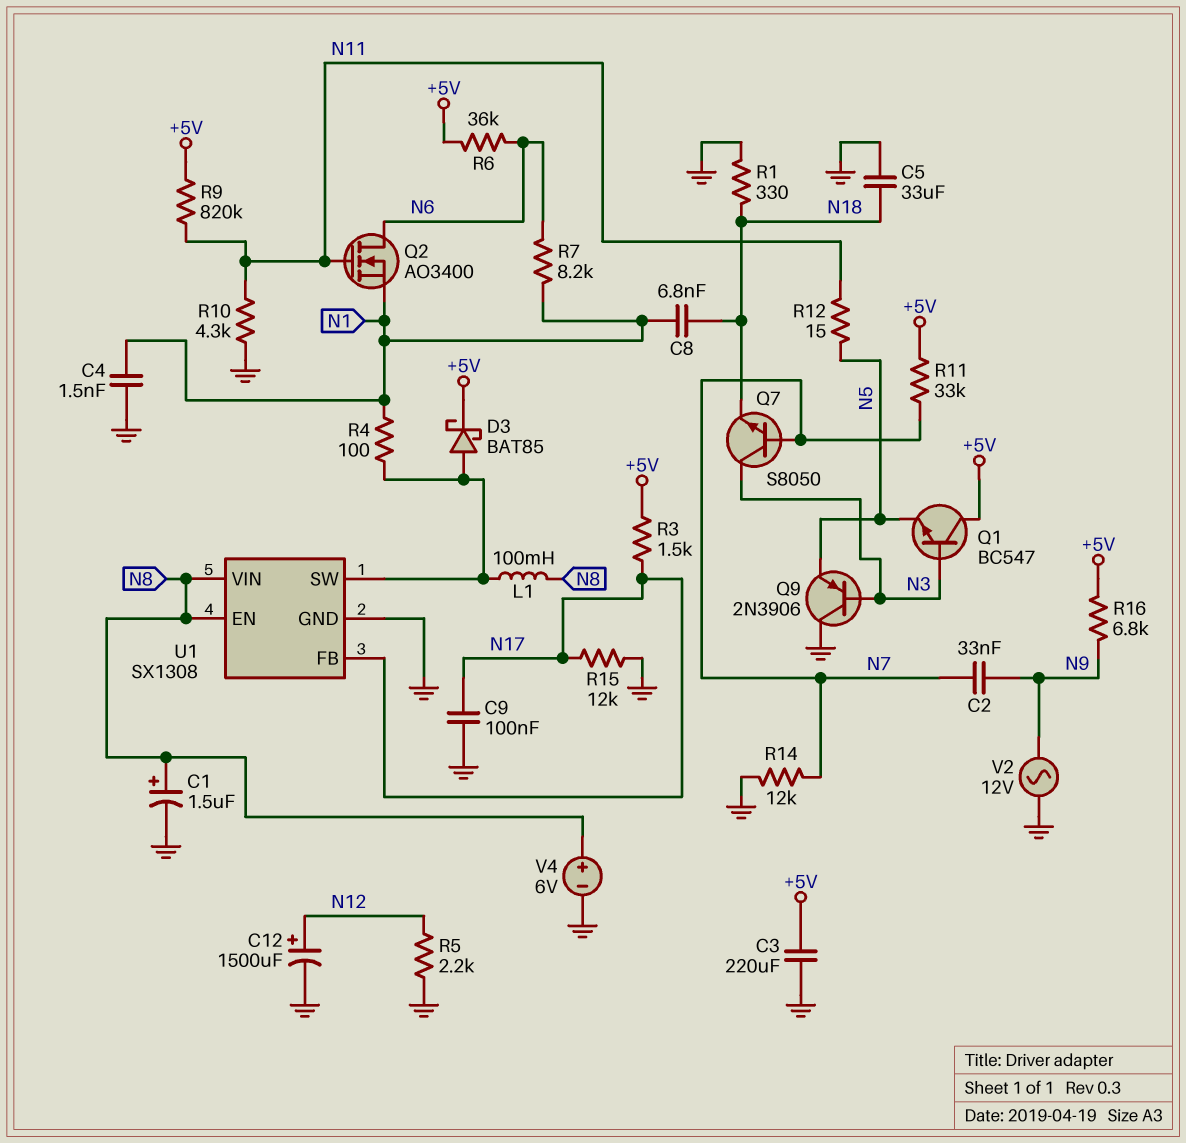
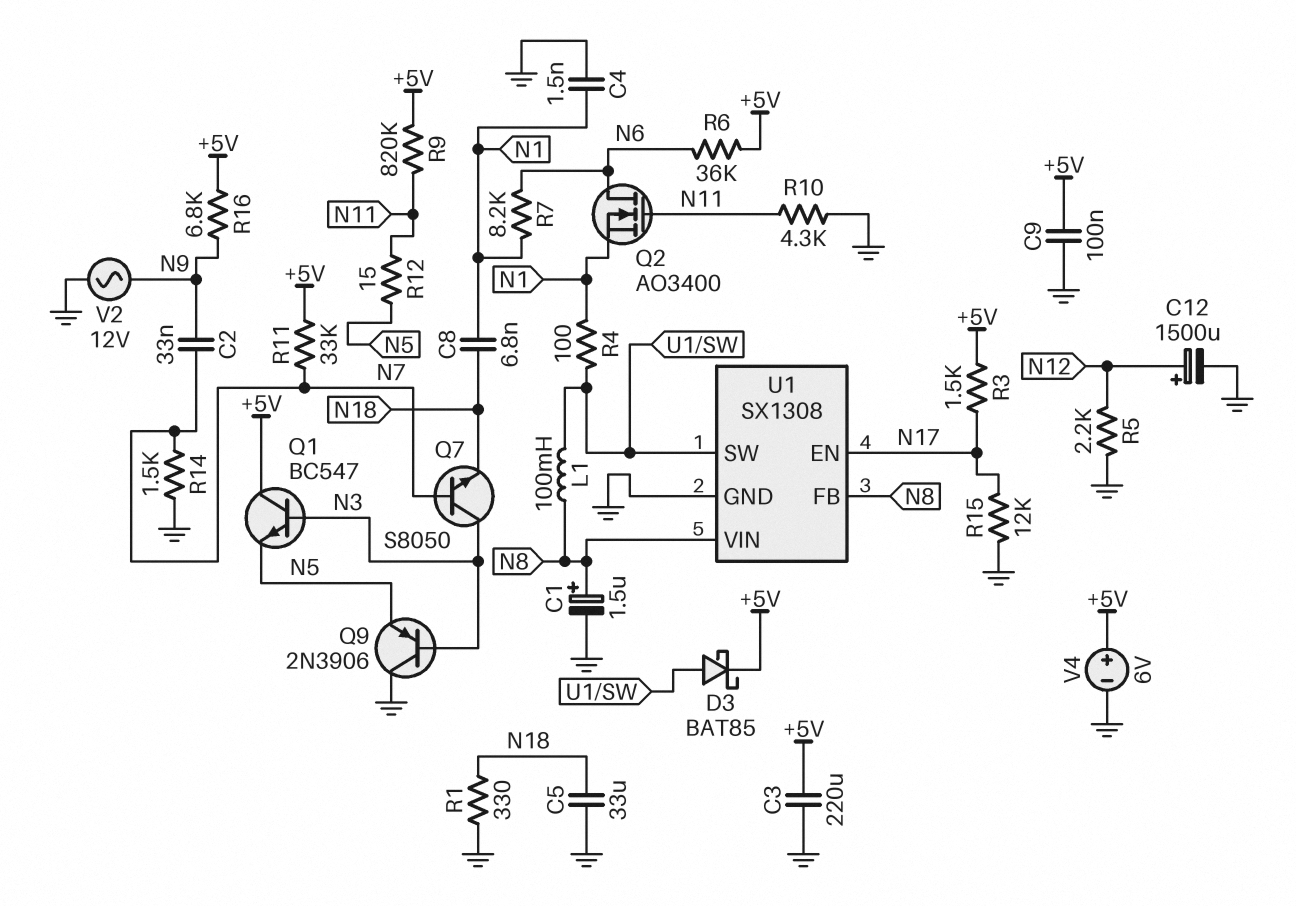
C9: 100nF (GND, N17) -> 100nF (+5V, GND)
R14: 12k (GND, N7) -> 1.5k (GND, N7)
U1 pin EN: N8 -> N17
U1 pin FB: N17 -> N8
V4: 6V (plus N8, minus GND) -> 6V (plus +5V, minus GND)

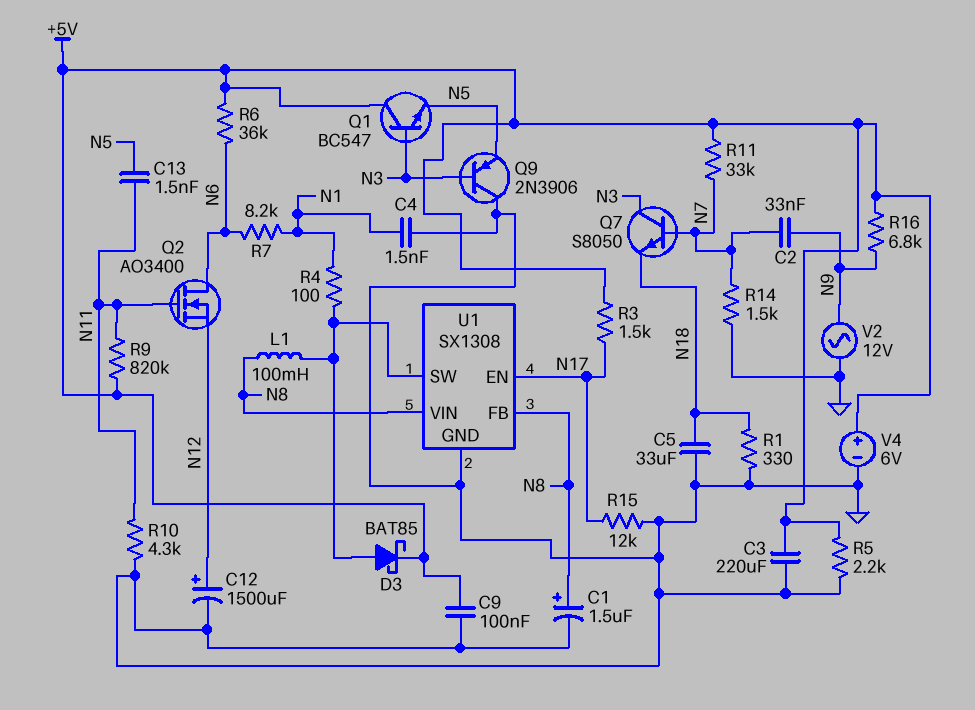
C8: 6.8nF (N1, N18) -> none
C13: none -> 1.5nF (N5, N11)
Q2: NMOS AO3400 (G N11, D N6, S N1) -> NMOS AO3400 (G N11, D N6, S N12)
R5: 2.2k (GND, N12) -> 2.2k (+5V, GND)
R12: 15 (N5, N11) -> none

